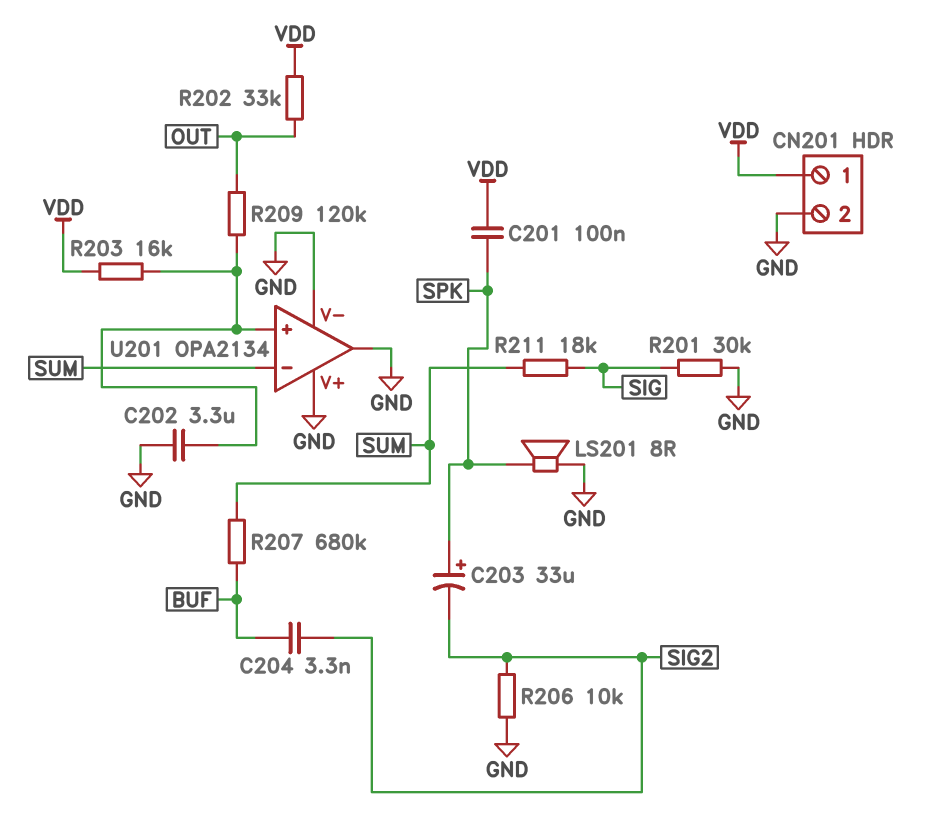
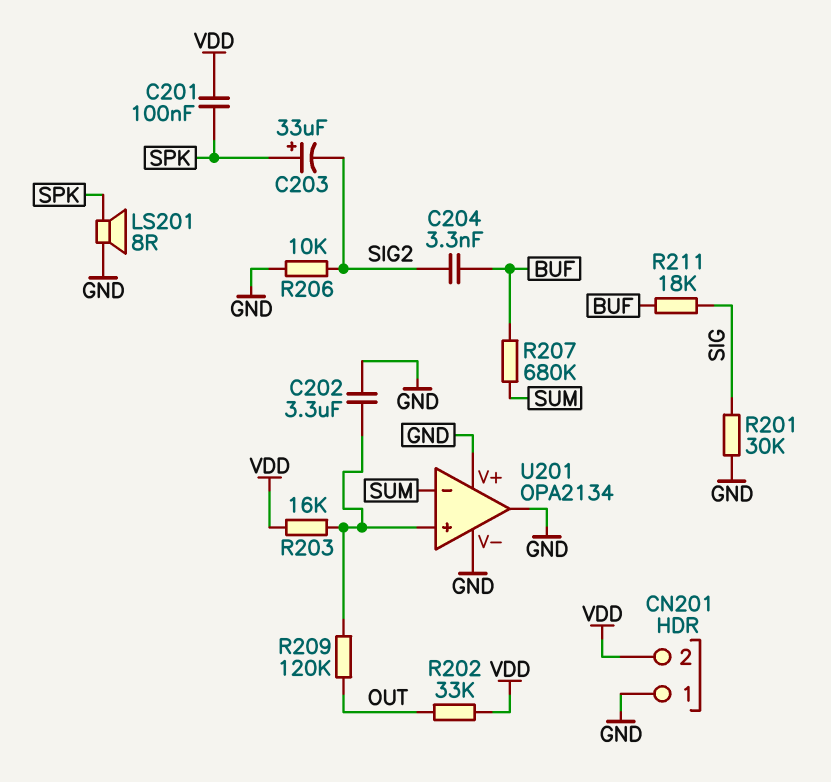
CN201 pin 1: VDD -> GND
CN201 pin 2: GND -> VDD
R211: 18k (SIG, SUM) -> 18k (BUF, SIG)

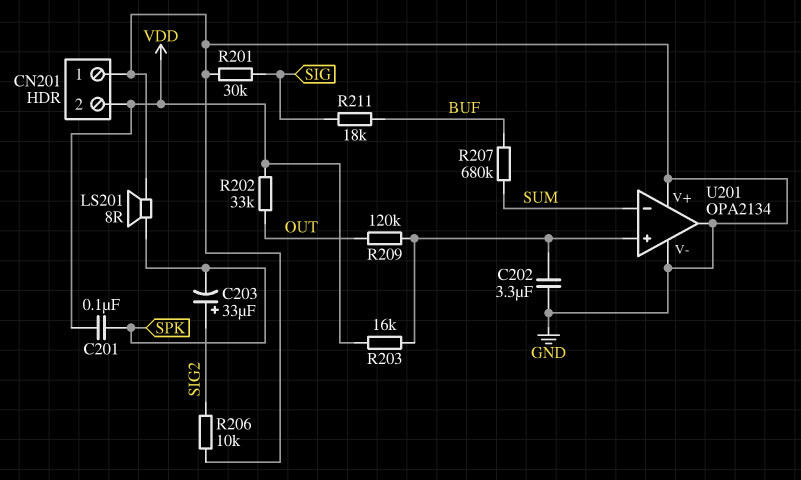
C203: 33uF (plus SPK, minus SIG2) -> 33uF (plus SIG2, minus SPK)
C204: 3.3nF (BUF, SIG2) -> none

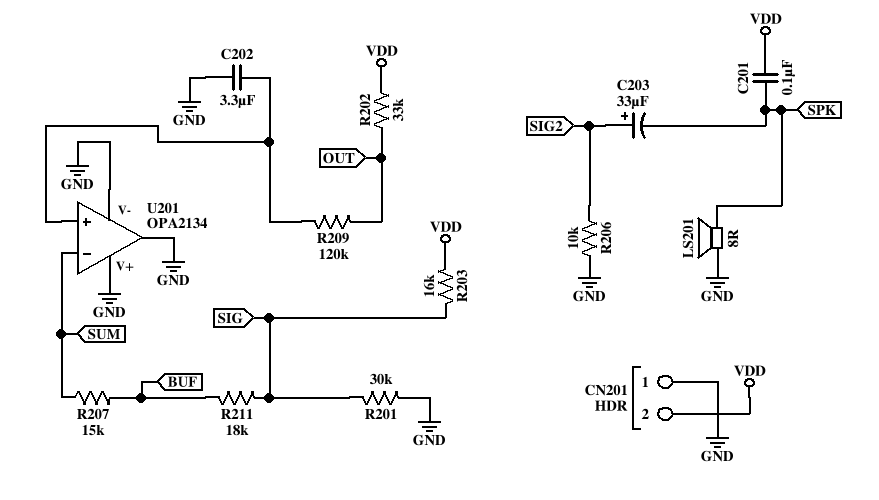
R203: 16k (U201/in+, VDD) -> 16k (SIG, VDD)
R207: 680k (BUF, SUM) -> 15k (BUF, SUM)

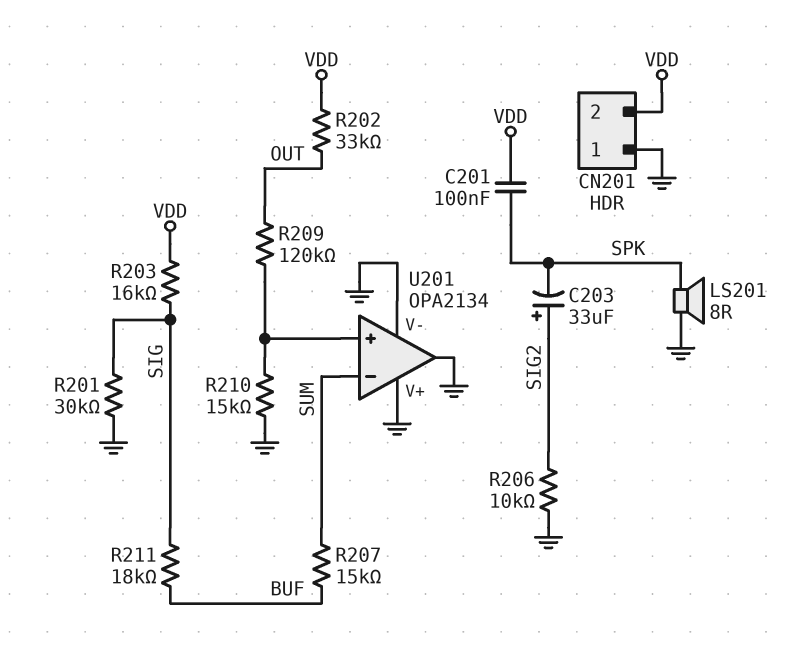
C202: 3.3uF (GND, U201/in+) -> none
R210: none -> 15k (GND, U201/in+)

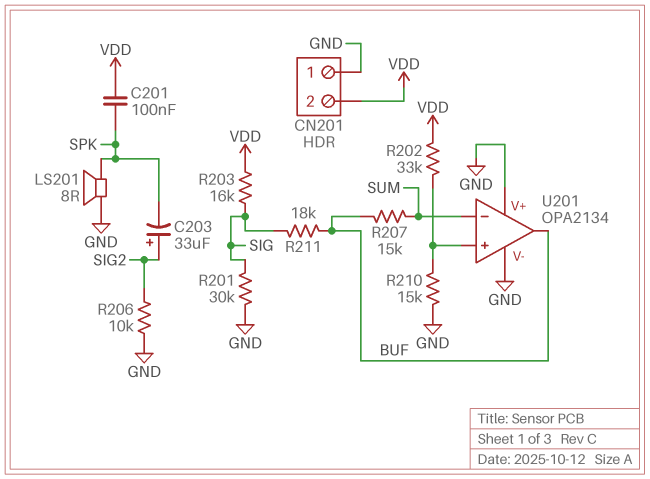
R202: 33k (OUT, VDD) -> 33k (U201/in+, VDD)
R209: 120k (OUT, U201/in+) -> none
U201 pin out: GND -> BUF

